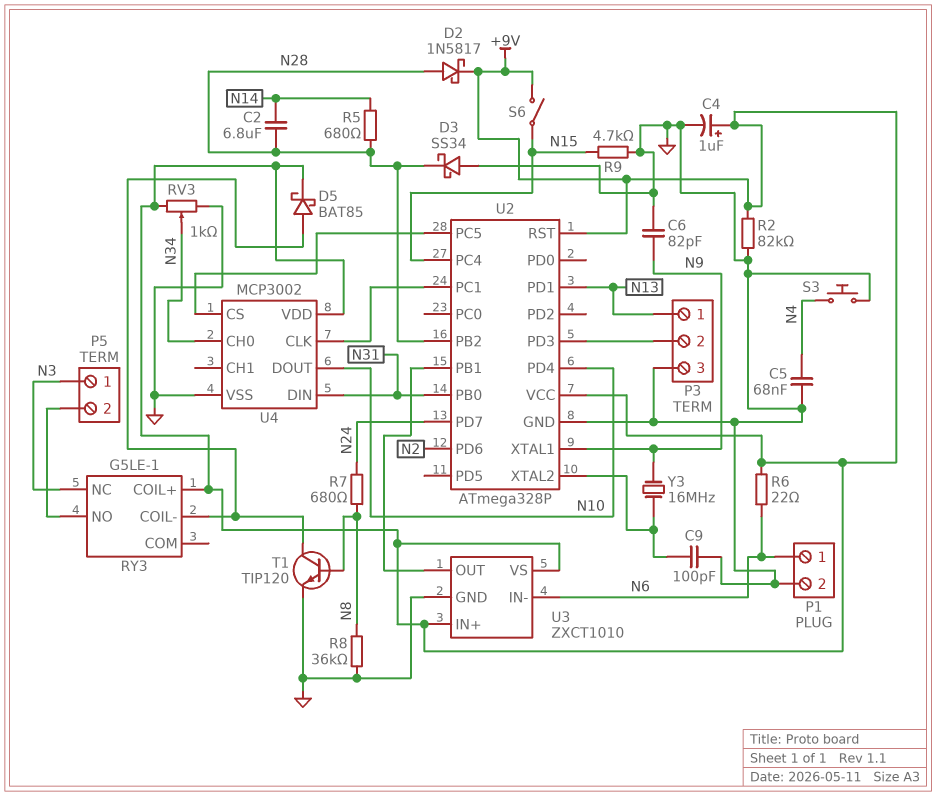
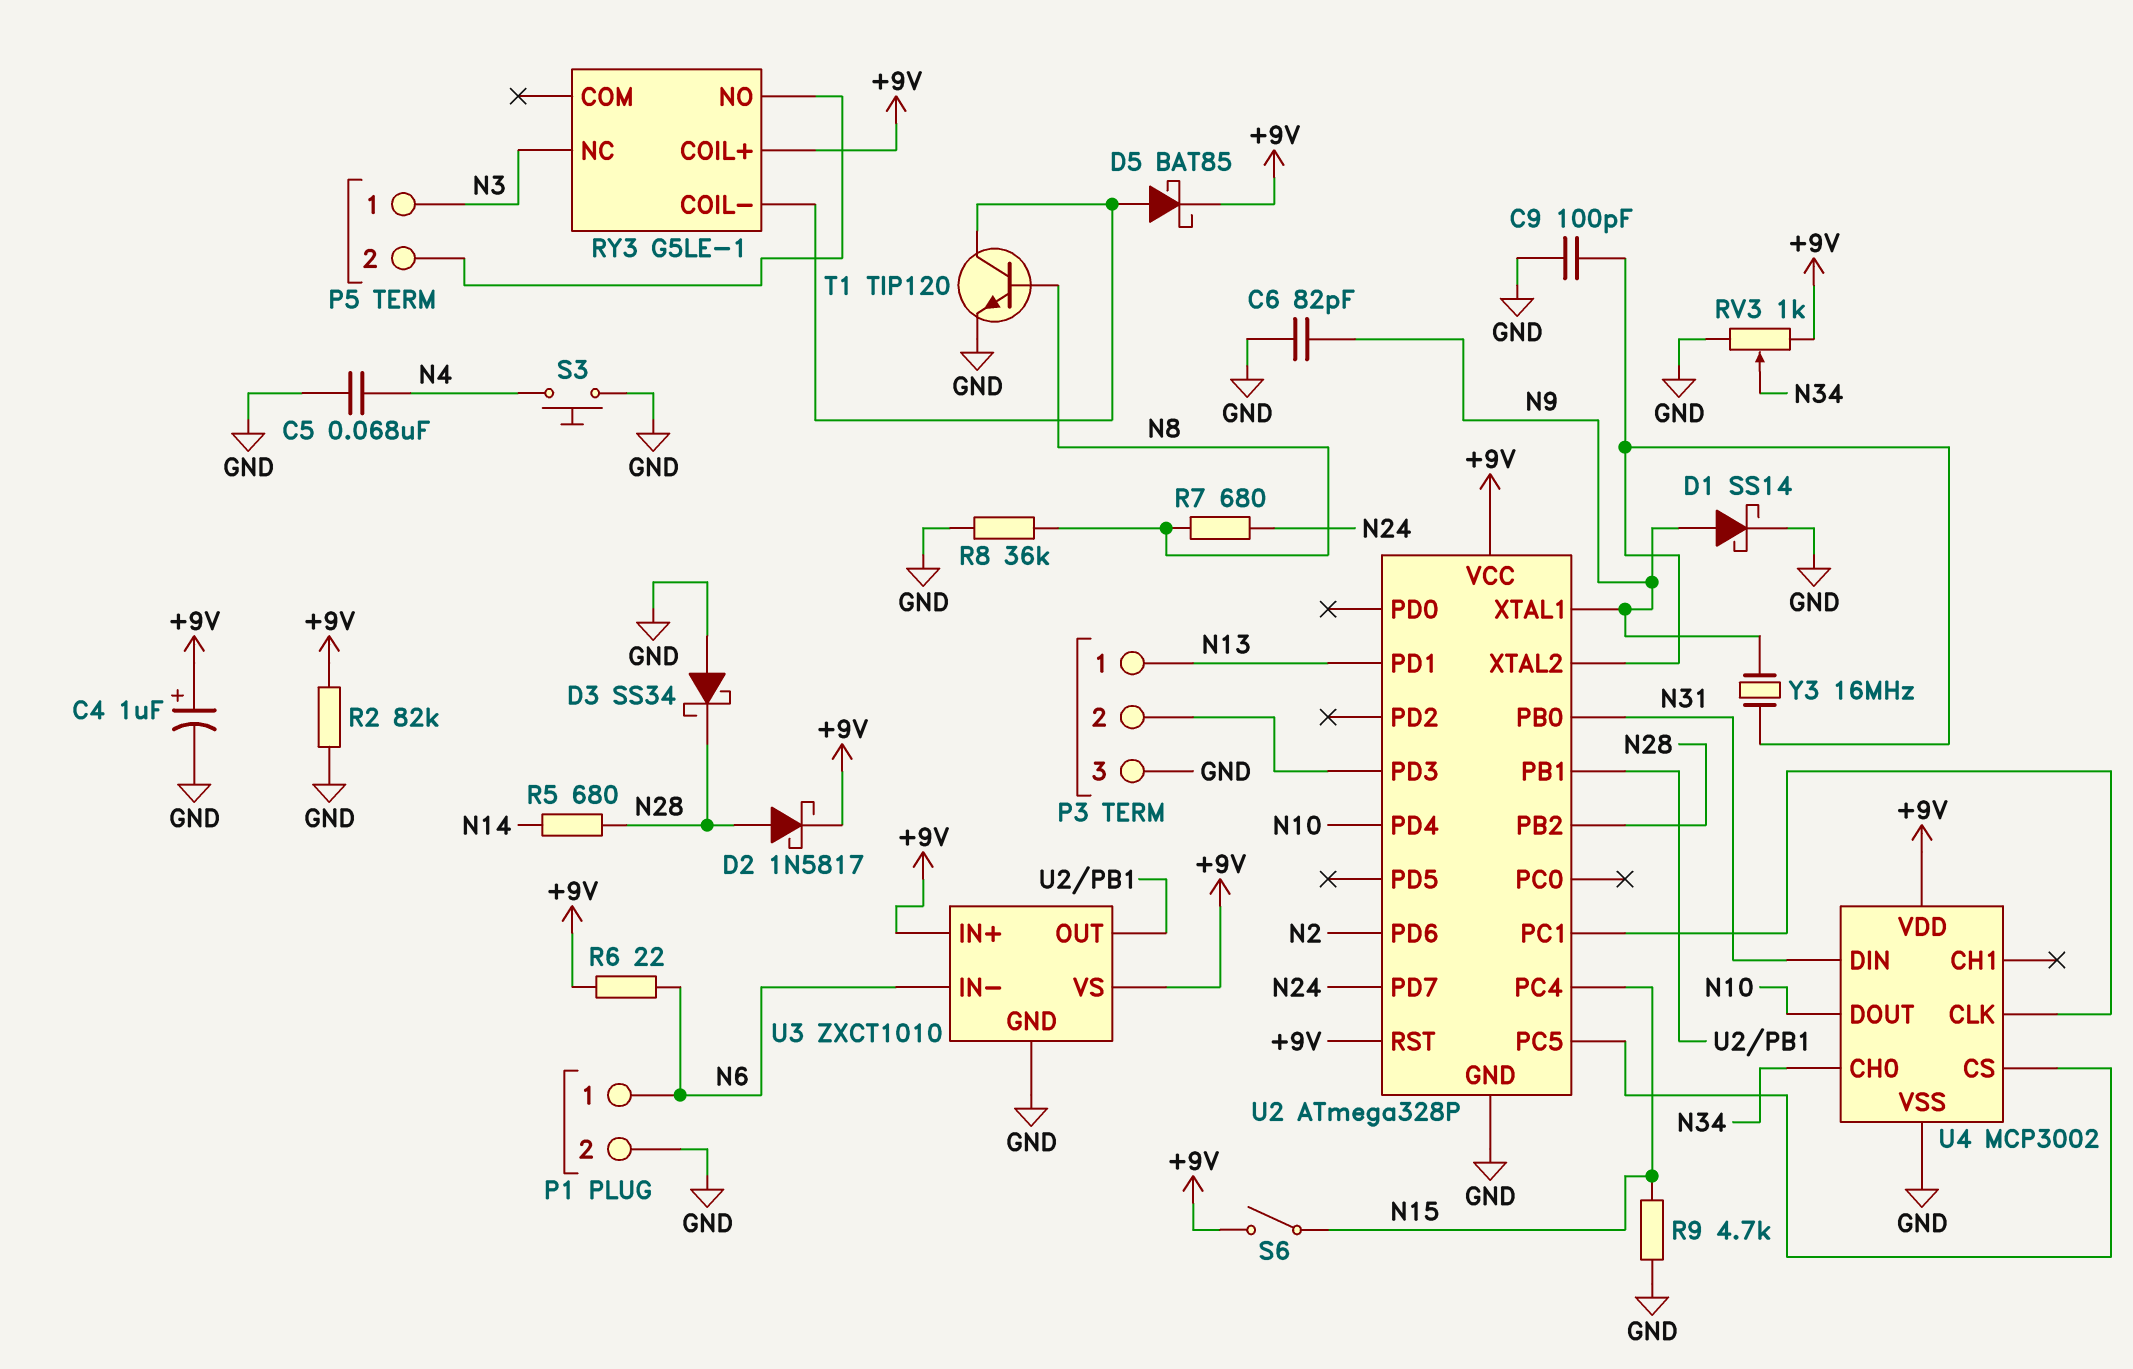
C2: 6.8uF (N14, N28) -> none
D1: none -> schottky SS14 (A N9, K GND)

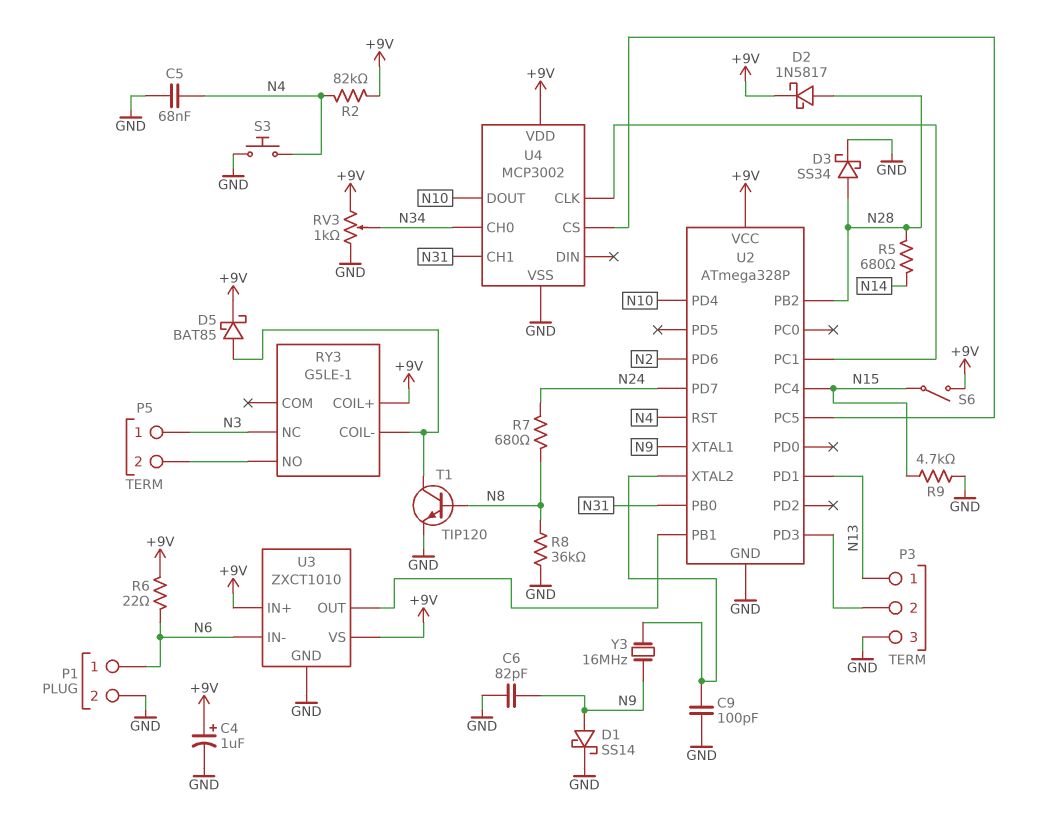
D3: schottky SS34 (A GND, K N28) -> schottky SS34 (A N28, K GND)
R2: 82k (+9V, GND) -> 82k (+9V, N4)
U2 pin RST: +9V -> N4
U4 pin CH1: none -> N31
U4 pin DIN: N31 -> none

